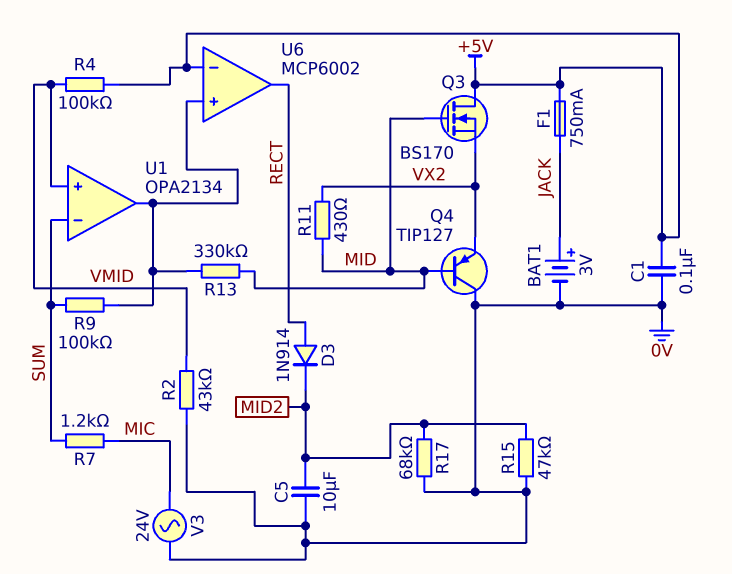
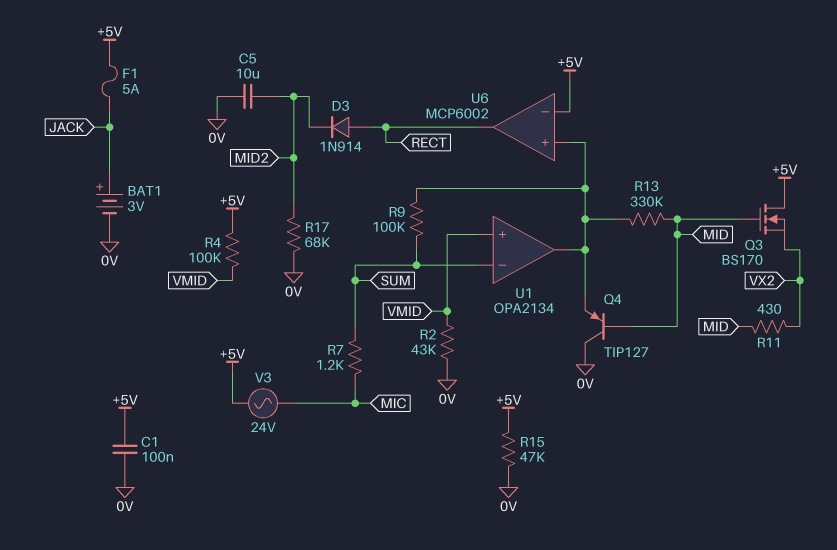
F1: 750mA (+5V, JACK) -> 5A (+5V, JACK)
Q4: PNP TIP127 (B MID, C 0V, E VX2) -> PNP TIP127 (B MID, C 0V, E U1/out)
R15: 47k (0V, MID2) -> 47k (+5V, 0V)
V3: AC 24V (0V, MIC) -> AC 24V (+5V, MIC)

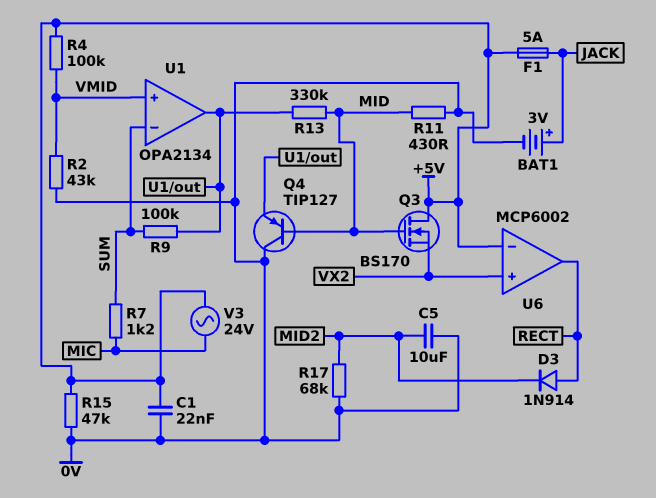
C1: 100nF (+5V, 0V) -> 22nF (+5V, 0V)
R11: 430 (MID, VX2) -> 430 (0V, MID)
U6 pin in+: U1/out -> VX2

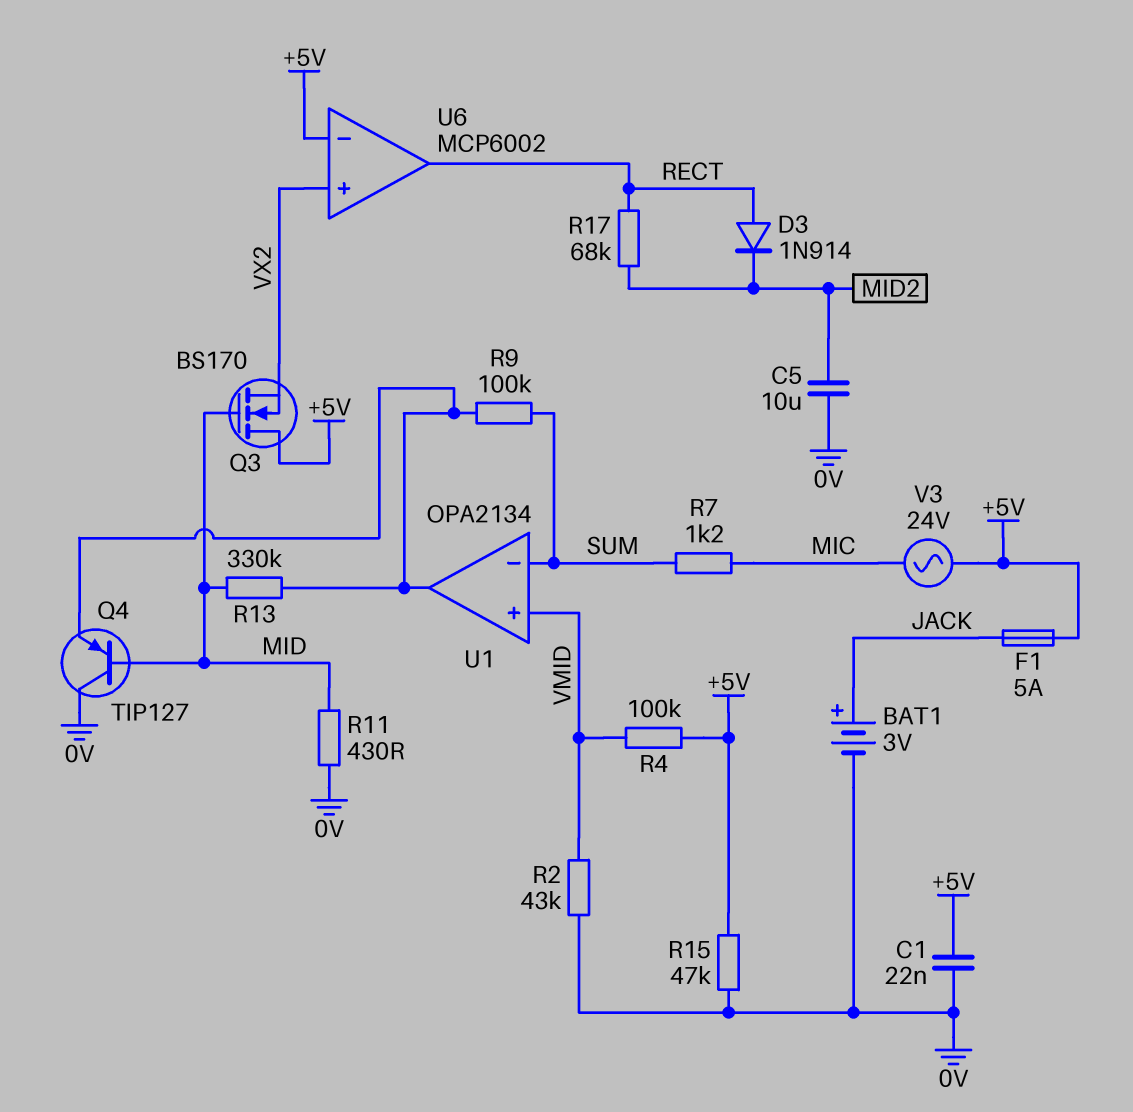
R17: 68k (0V, MID2) -> 68k (MID2, RECT)

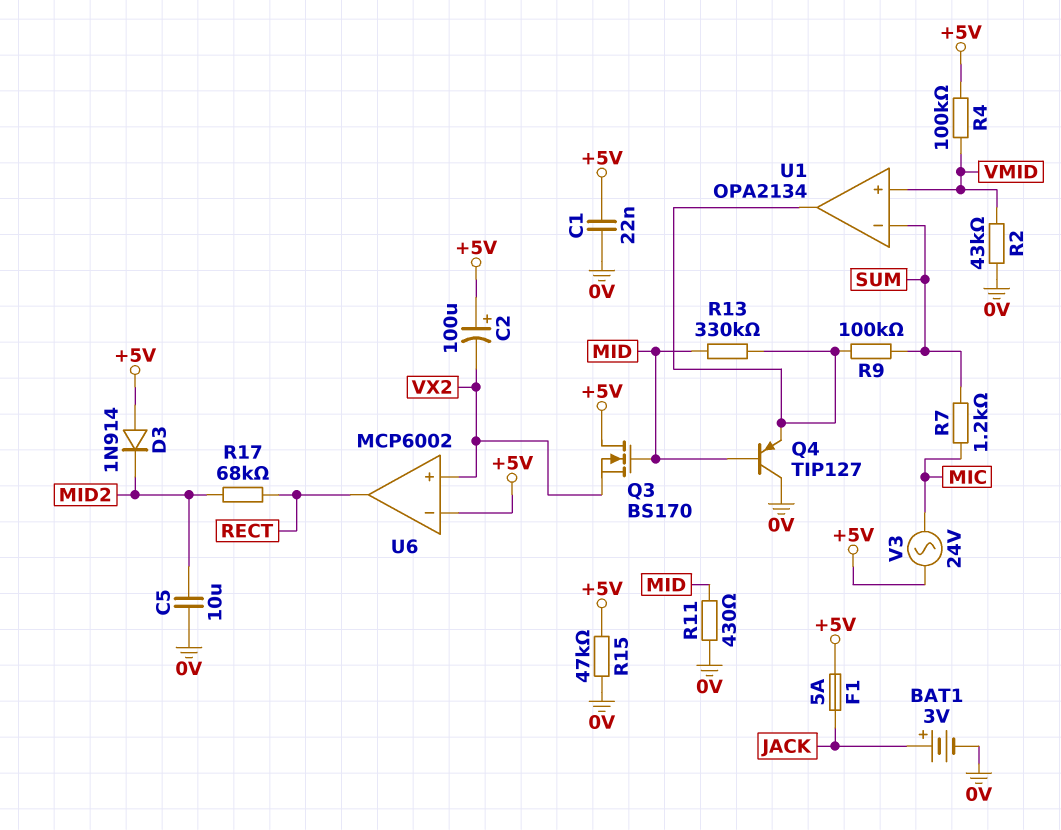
C2: none -> 100uF (plus +5V, minus VX2)
D3: diode 1N914 (A RECT, K MID2) -> diode 1N914 (A +5V, K MID2)

